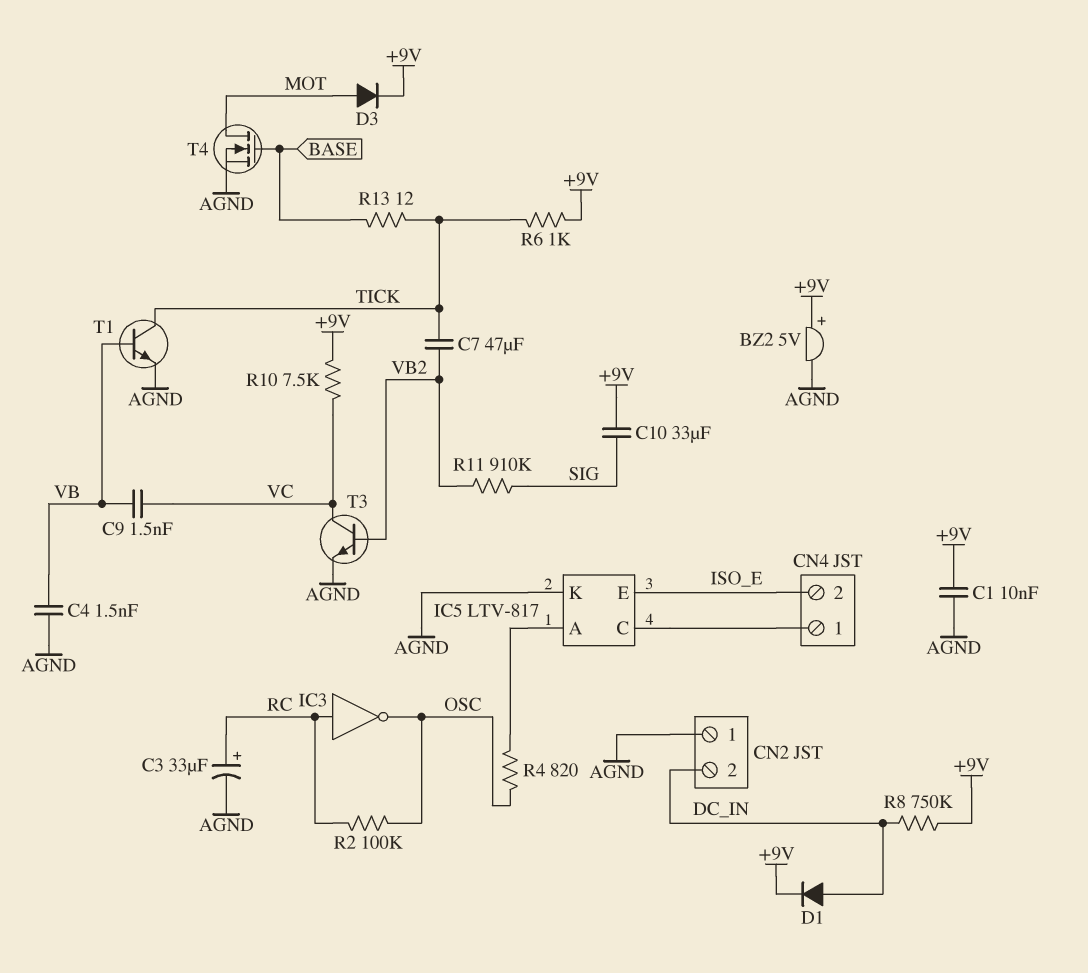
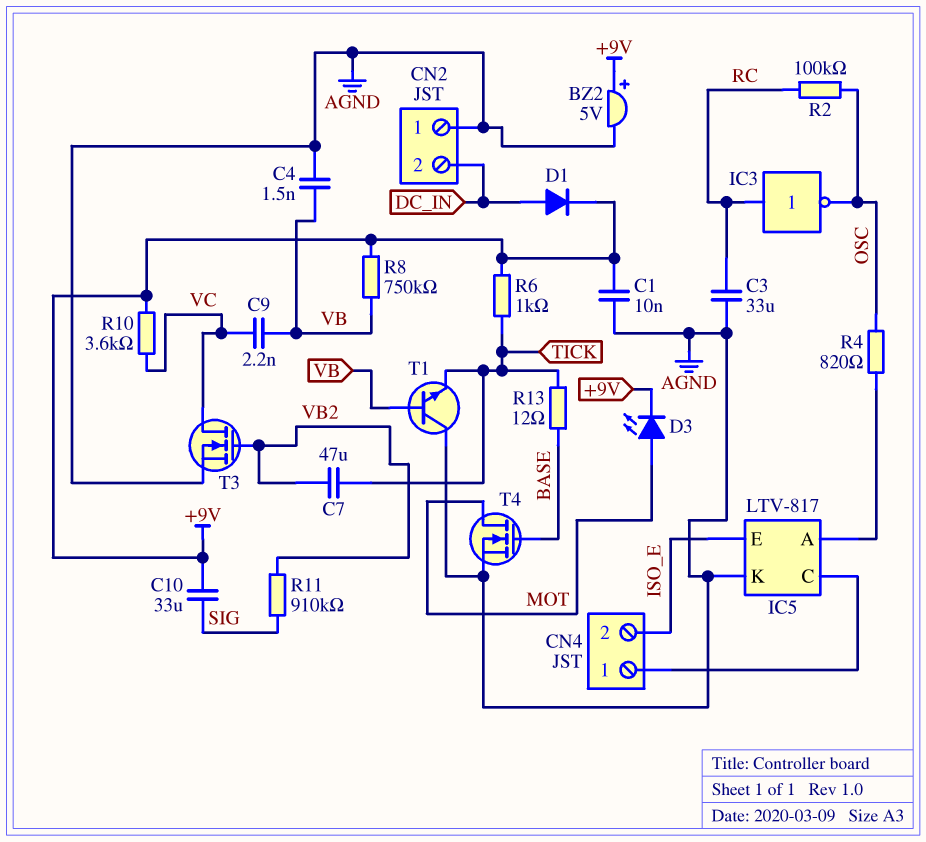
C3: 33uF (plus RC, minus AGND) -> 33uF (AGND, RC)
C9: 1.5nF (VB, VC) -> 2.2nF (VB, VC)
D3: diode (A MOT, K +9V) -> LED (A MOT, K +9V)
R8: 750k (+9V, DC_IN) -> 750k (+9V, VB)
R10: 7.5k (+9V, VC) -> 3.6k (+9V, VC)
T1: NPN (B VB, C TICK, E AGND) -> NPN (B VB, C AGND, E TICK)
T3: NPN (B VB2, C VC, E AGND) -> NMOS (G VB2, D VC, S AGND)

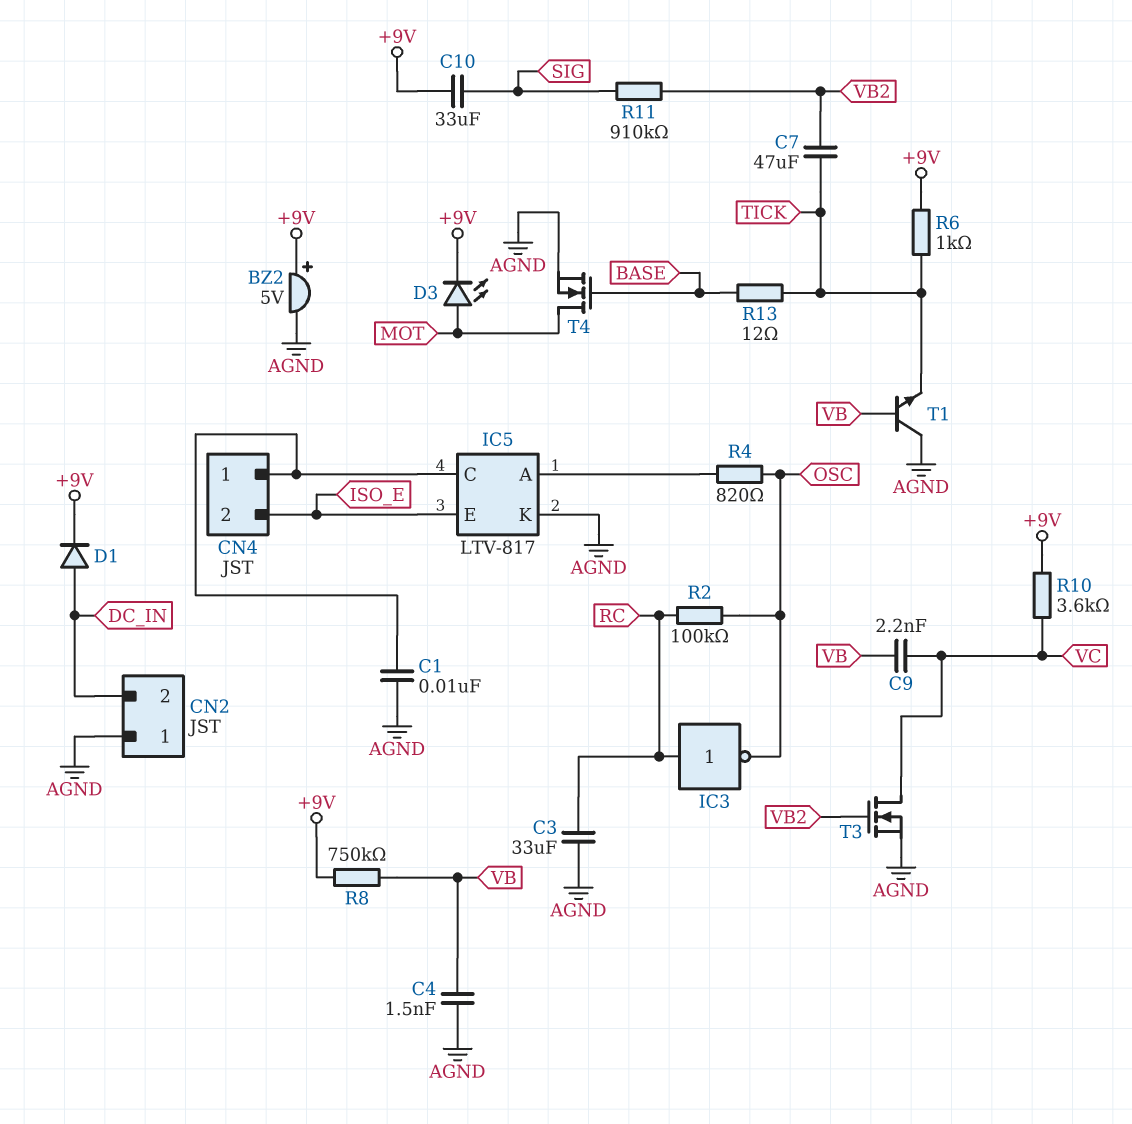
C1: 10nF (+9V, AGND) -> 10nF (AGND, CN4/1)

